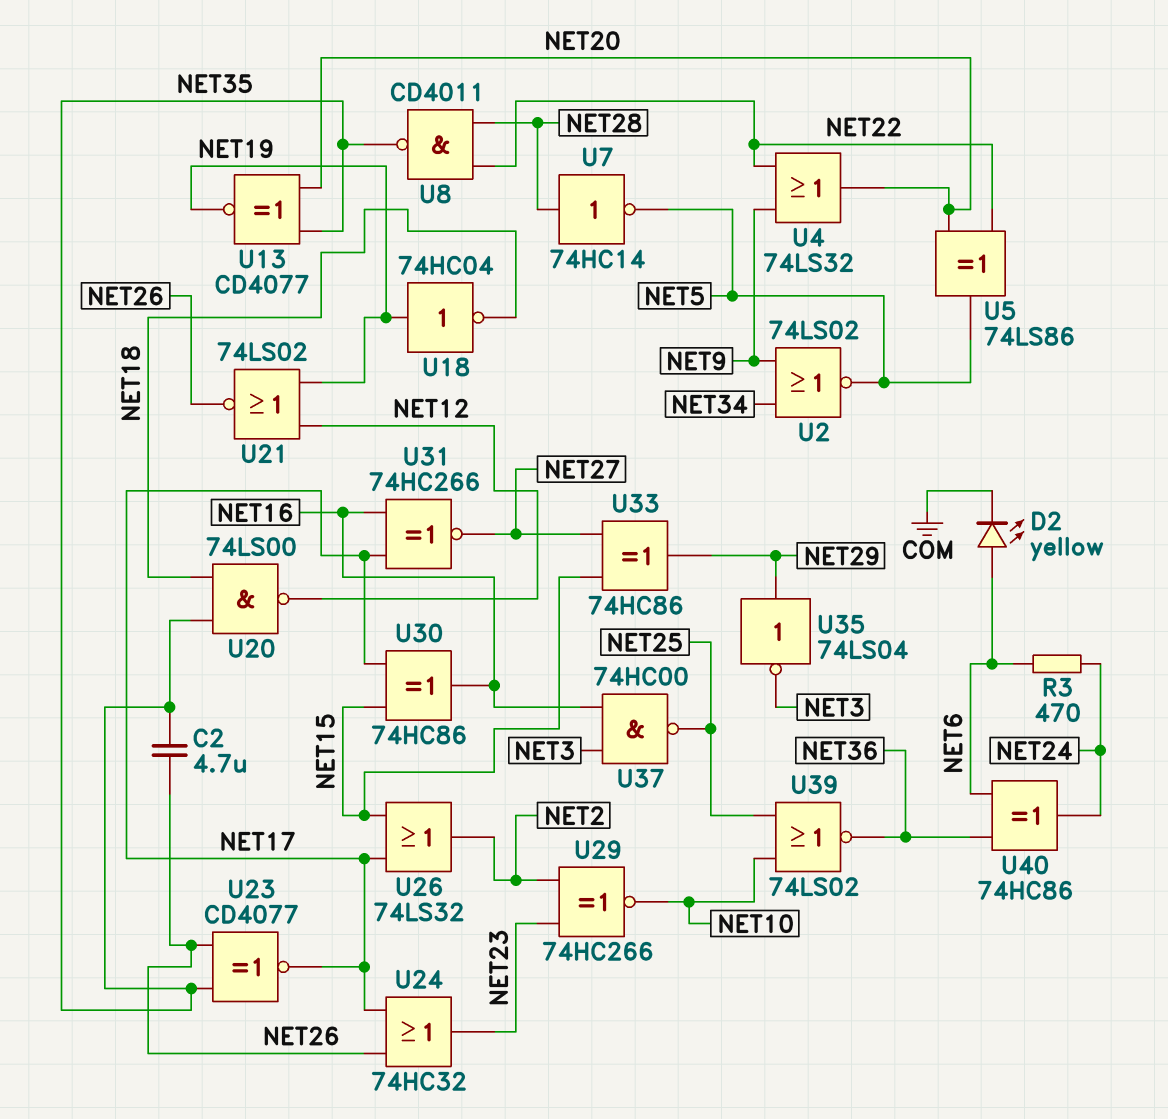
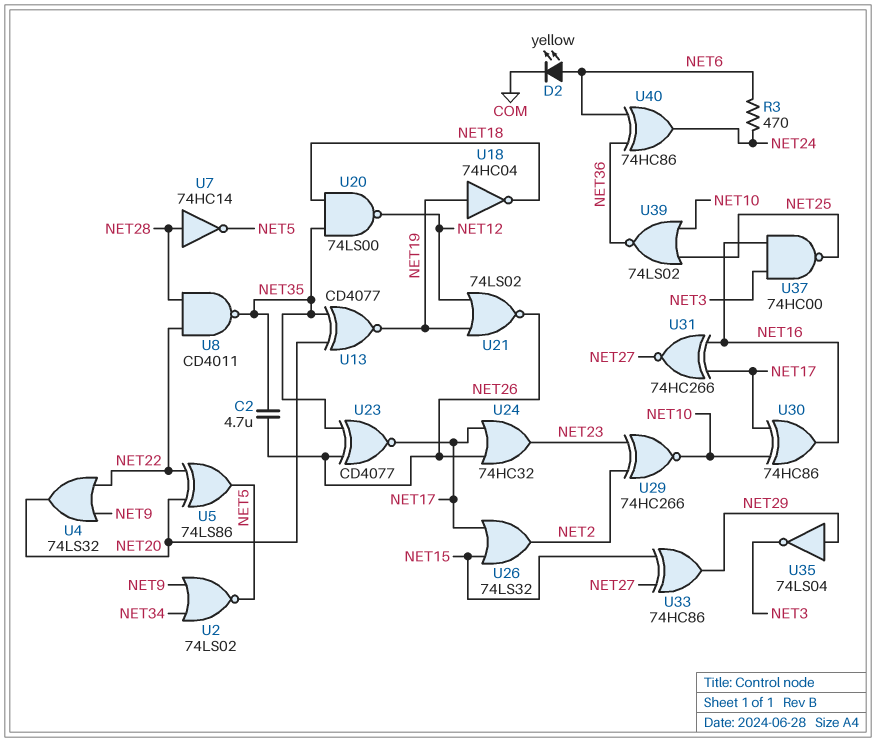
U30: XOR 74HC86 (in NET15, in NET17, out NET16) -> XOR 74HC86 (in NET10, in NET17, out NET16)

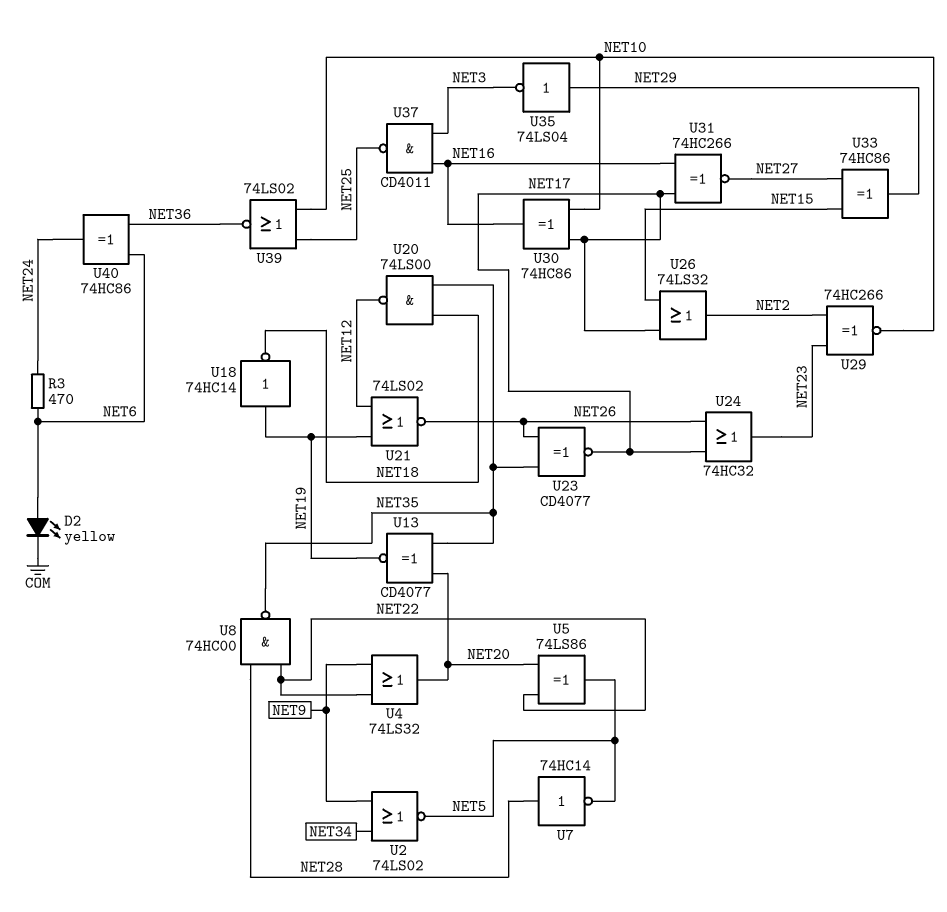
C2: 4.7uF (NET26, NET35) -> none
U8: NAND CD4011 (in NET22, in NET28, out NET35) -> NAND 74HC00 (in NET22, in NET28, out NET35)
U18: NOT 74HC04 (in NET19, out NET18) -> NOT 74HC14 (in NET19, out NET18)
U37: NAND 74HC00 (in NET3, in NET16, out NET25) -> NAND CD4011 (in NET3, in NET16, out NET25)

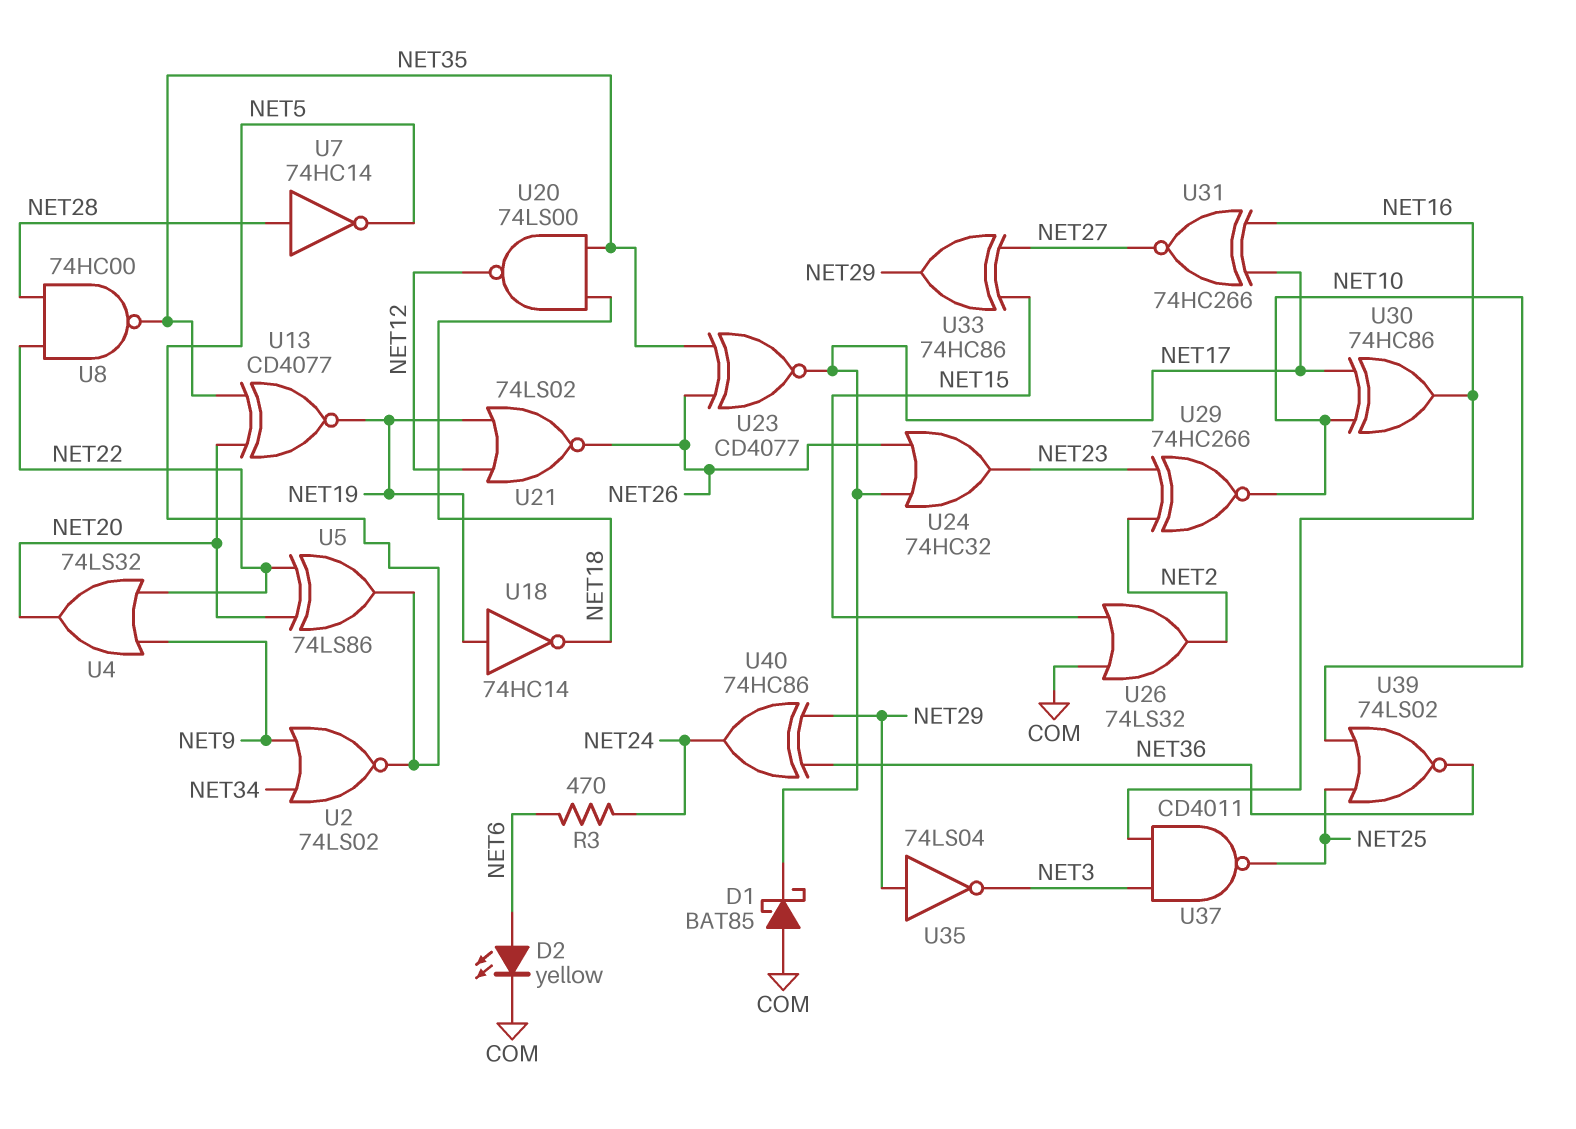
D1: none -> schottky BAT85 (A COM, K NET17)
U26: OR 74LS32 (in NET15, in NET17, out NET2) -> OR 74LS32 (in COM, in NET15, out NET2)
U40: XOR 74HC86 (in NET6, in NET36, out NET24) -> XOR 74HC86 (in NET29, in NET36, out NET24)

